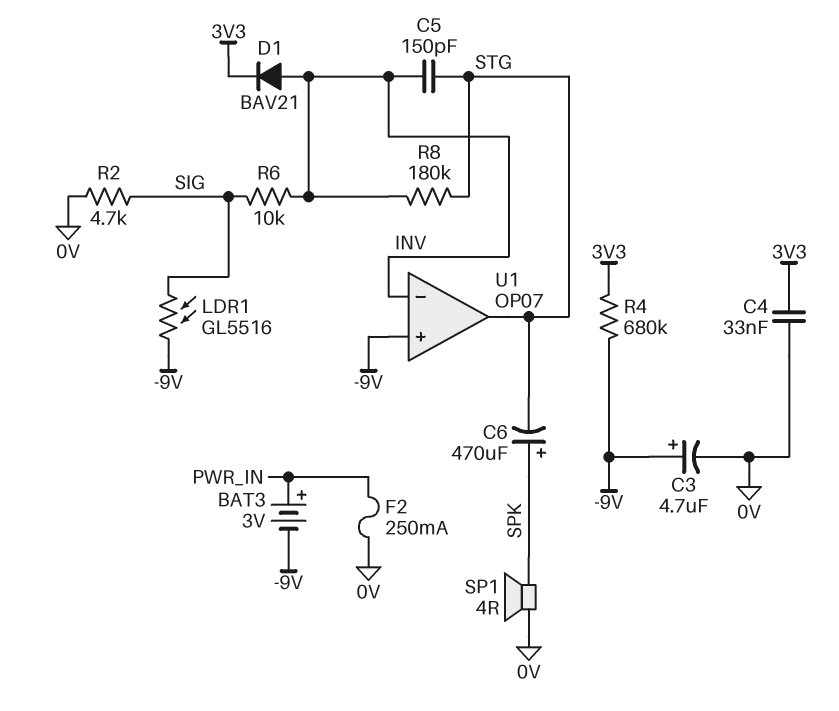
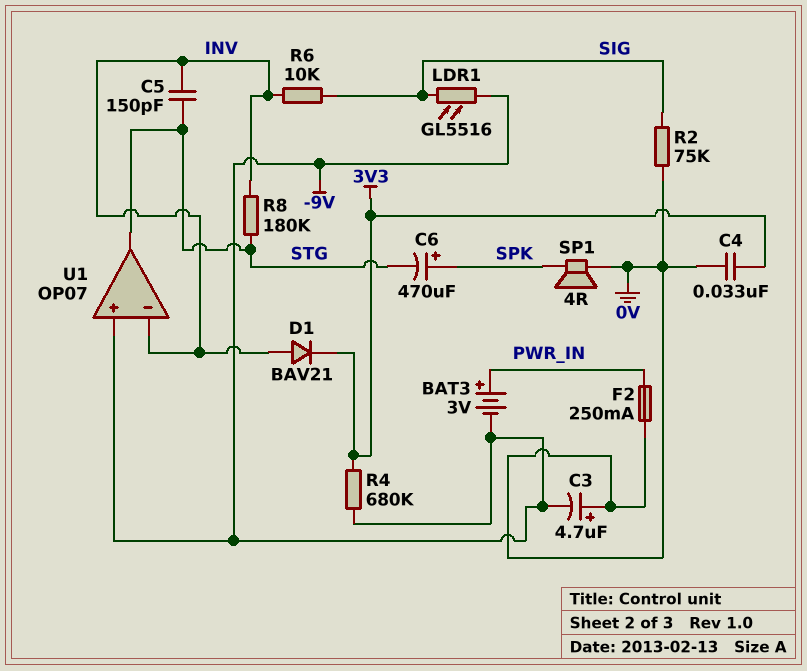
C3: 4.7uF (plus -9V, minus 0V) -> 4.7uF (plus 0V, minus -9V)
R2: 4.7k (0V, SIG) -> 75k (0V, SIG)

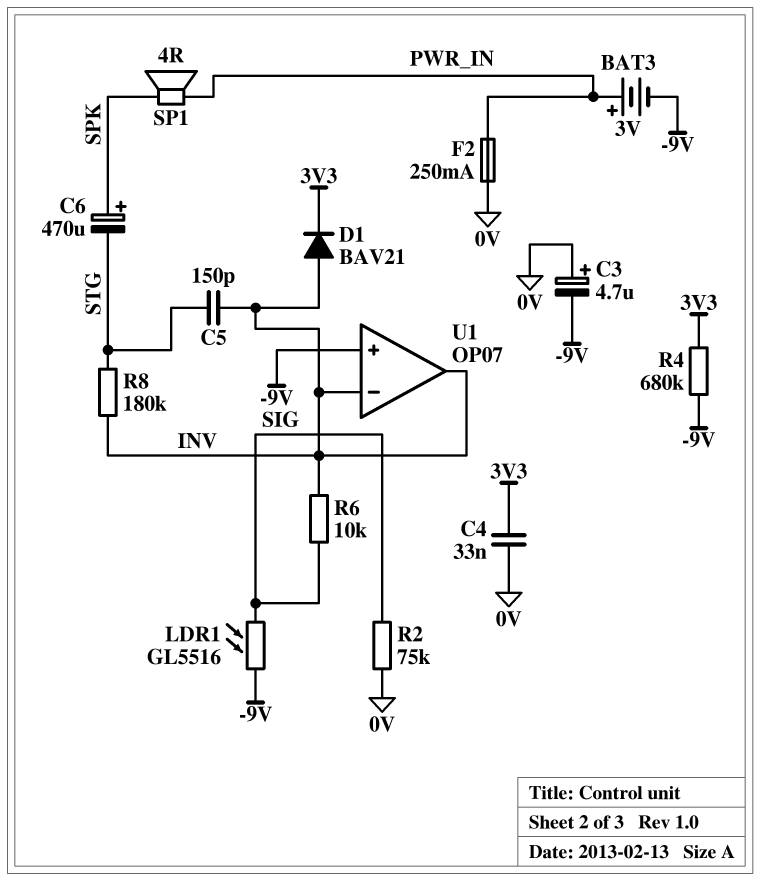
SP1: speaker 4R (0V, SPK) -> speaker 4R (PWR_IN, SPK)
U1 pin out: STG -> INV

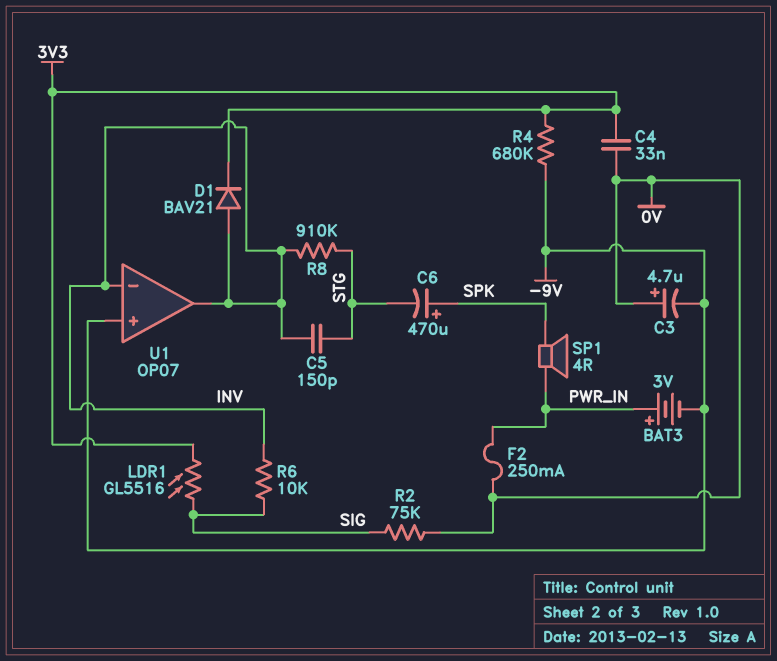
LDR1: GL5516 (-9V, SIG) -> GL5516 (3V3, SIG)
R8: 180k (INV, STG) -> 910k (INV, STG)

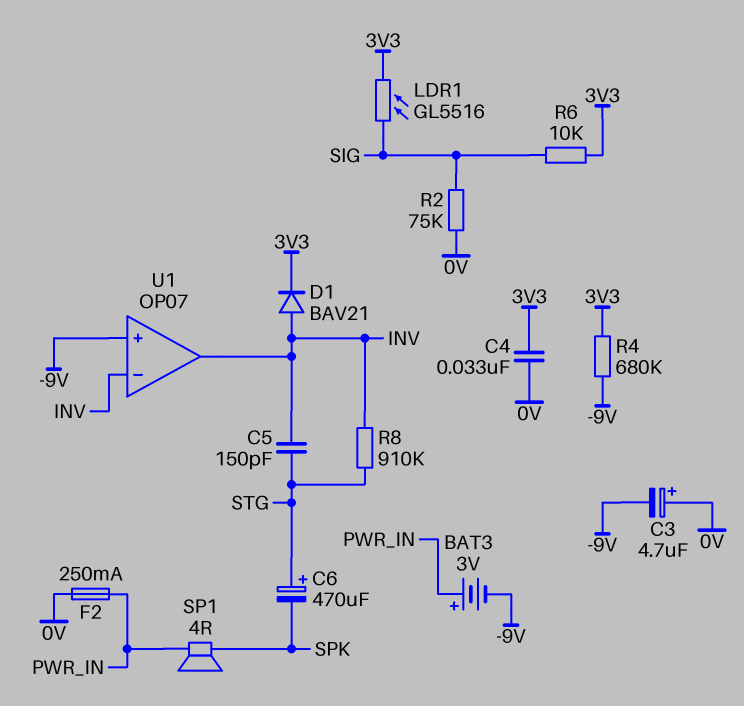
C6: 470uF (plus SPK, minus STG) -> 470uF (plus STG, minus SPK)
R6: 10k (INV, SIG) -> 10k (3V3, SIG)

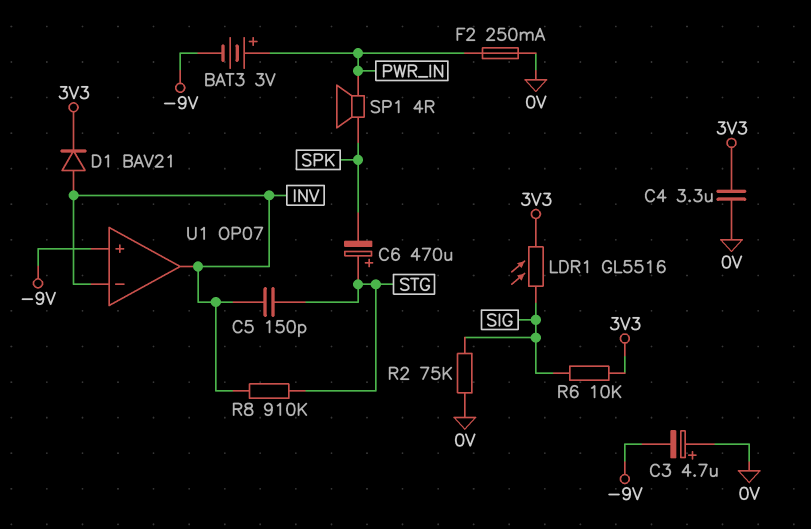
C4: 33nF (0V, 3V3) -> 3.3uF (0V, 3V3)
R4: 680k (-9V, 3V3) -> none

